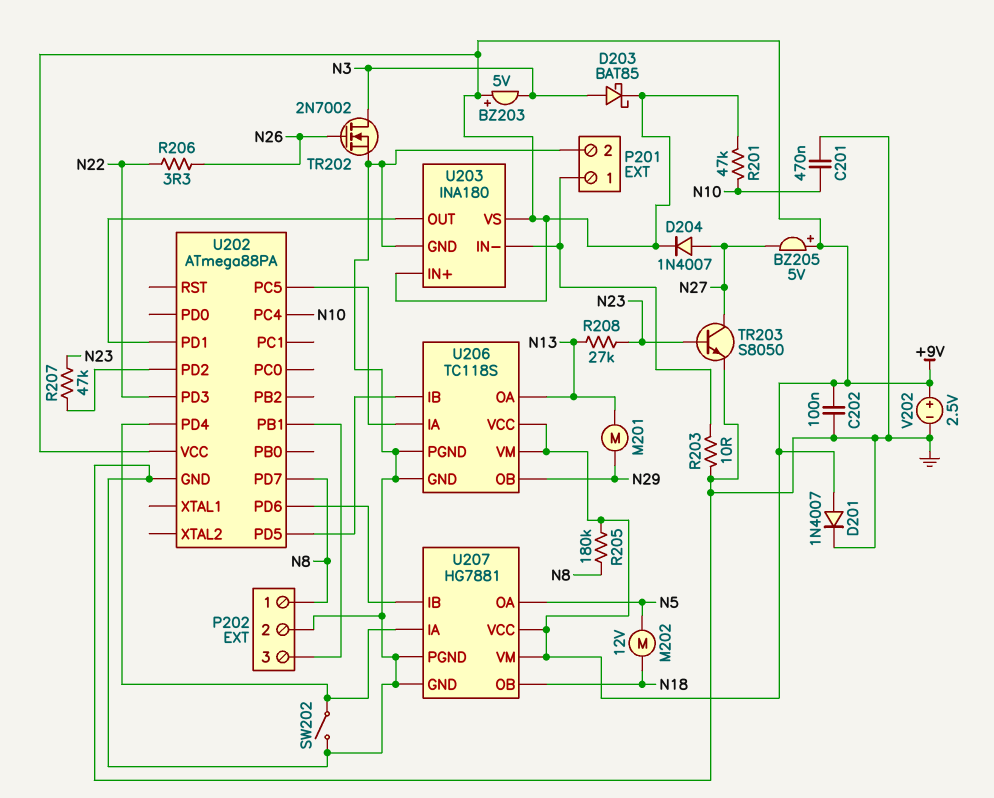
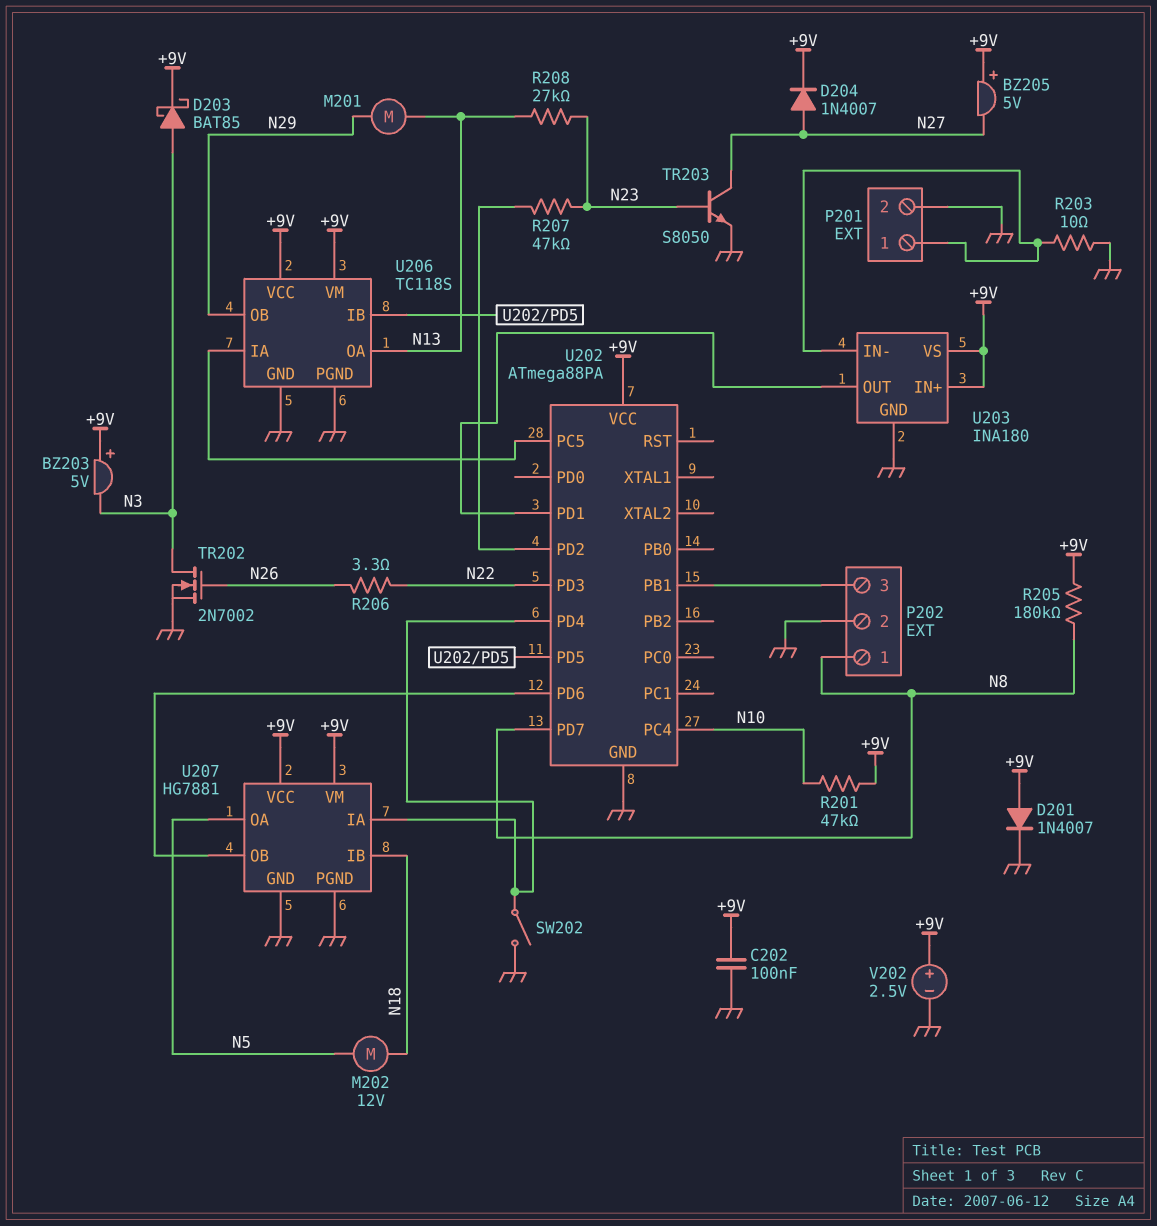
C201: 470nF (GND, N10) -> none
U207 pin IB: U202/PD6 -> N18
U207 pin OB: N18 -> U202/PD6

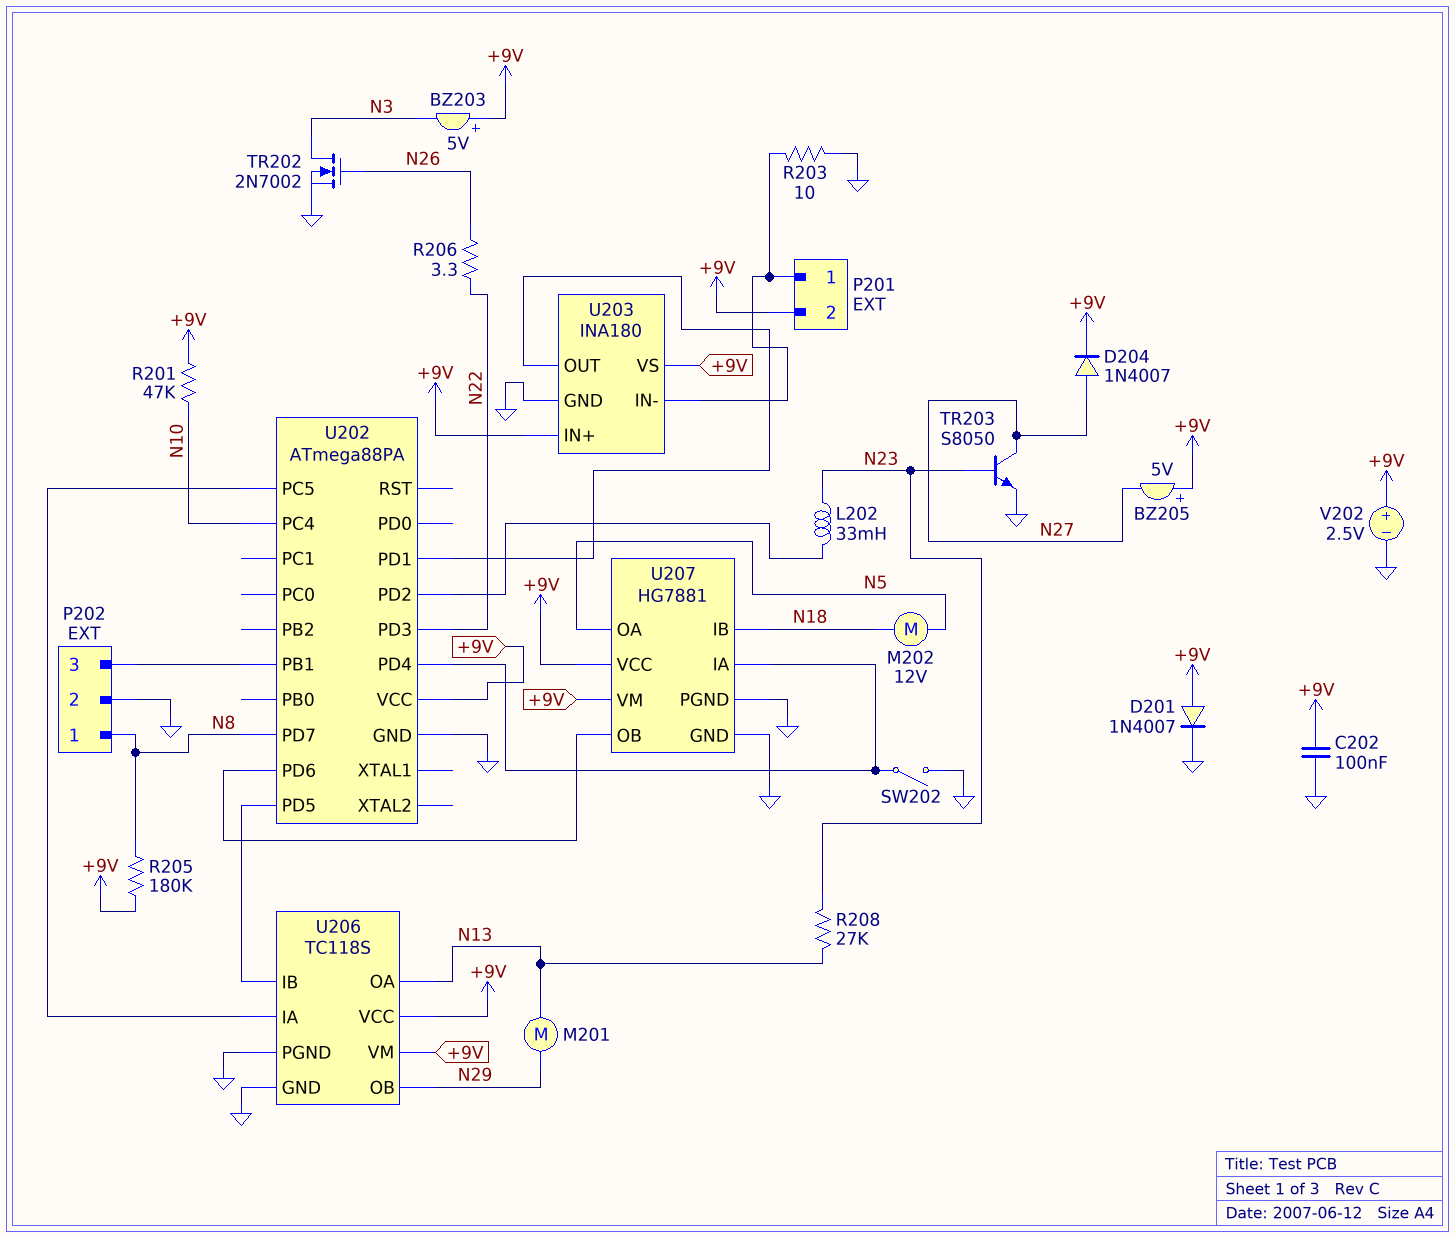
D203: schottky BAT85 (A N3, K +9V) -> none
L202: none -> 33mH (N23, U202/PD2)
P201 pin 2: GND -> +9V
R207: 47k (N23, U202/PD2) -> none

